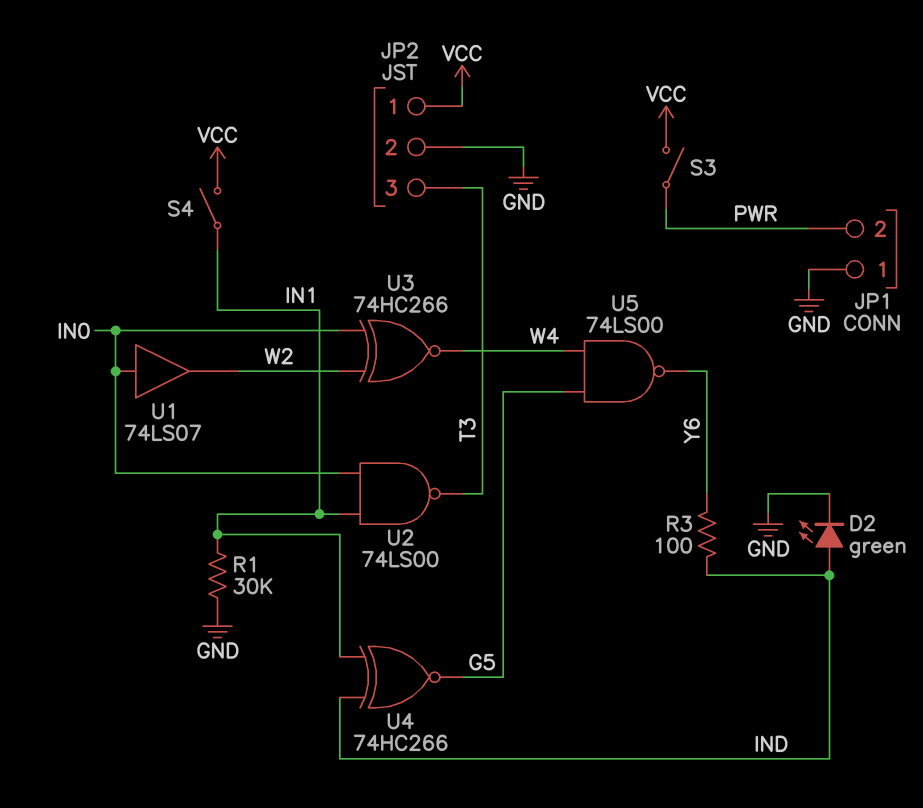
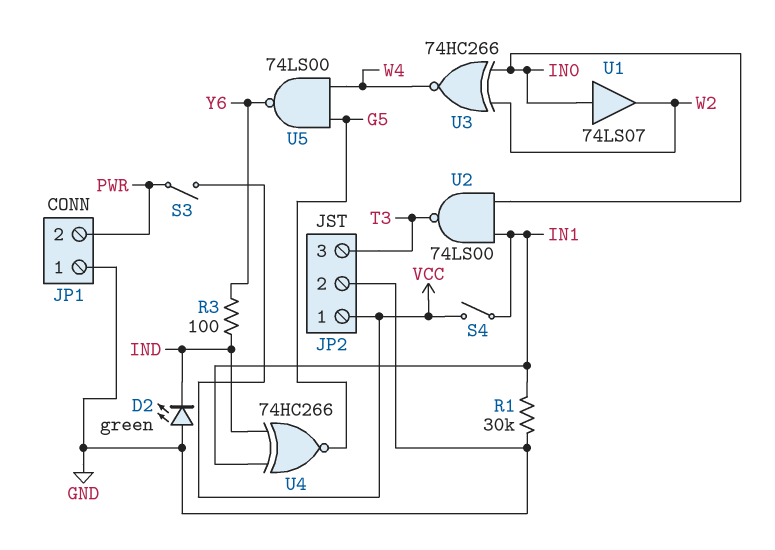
D2: LED green (A IND, K GND) -> LED green (A GND, K IND)

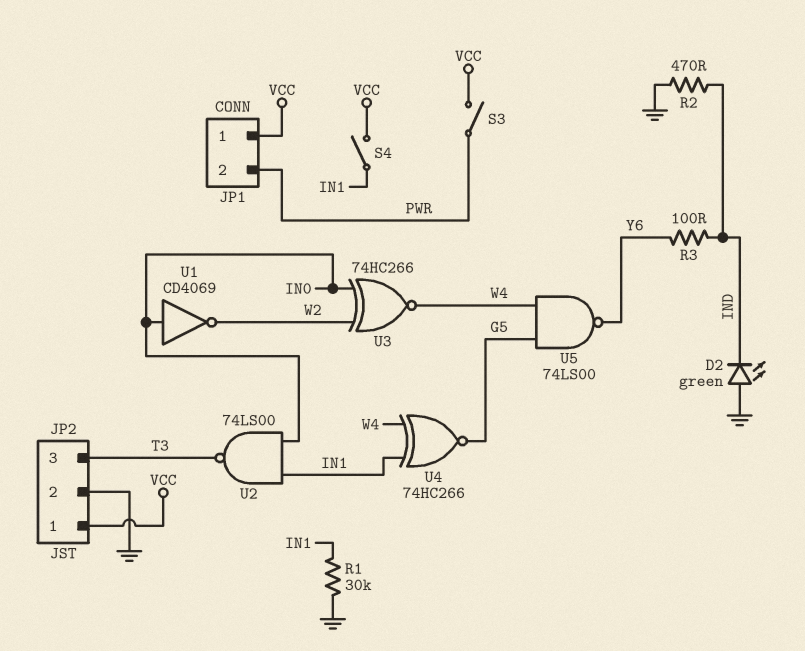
JP1 pin 1: GND -> VCC
R2: none -> 470 (GND, IND)
U1: buffer 74LS07 (in IN0, out W2) -> NOT CD4069 (in IN0, out W2)
U4: XNOR 74HC266 (in IN1, in IND, out G5) -> XNOR 74HC266 (in IN1, in W4, out G5)

